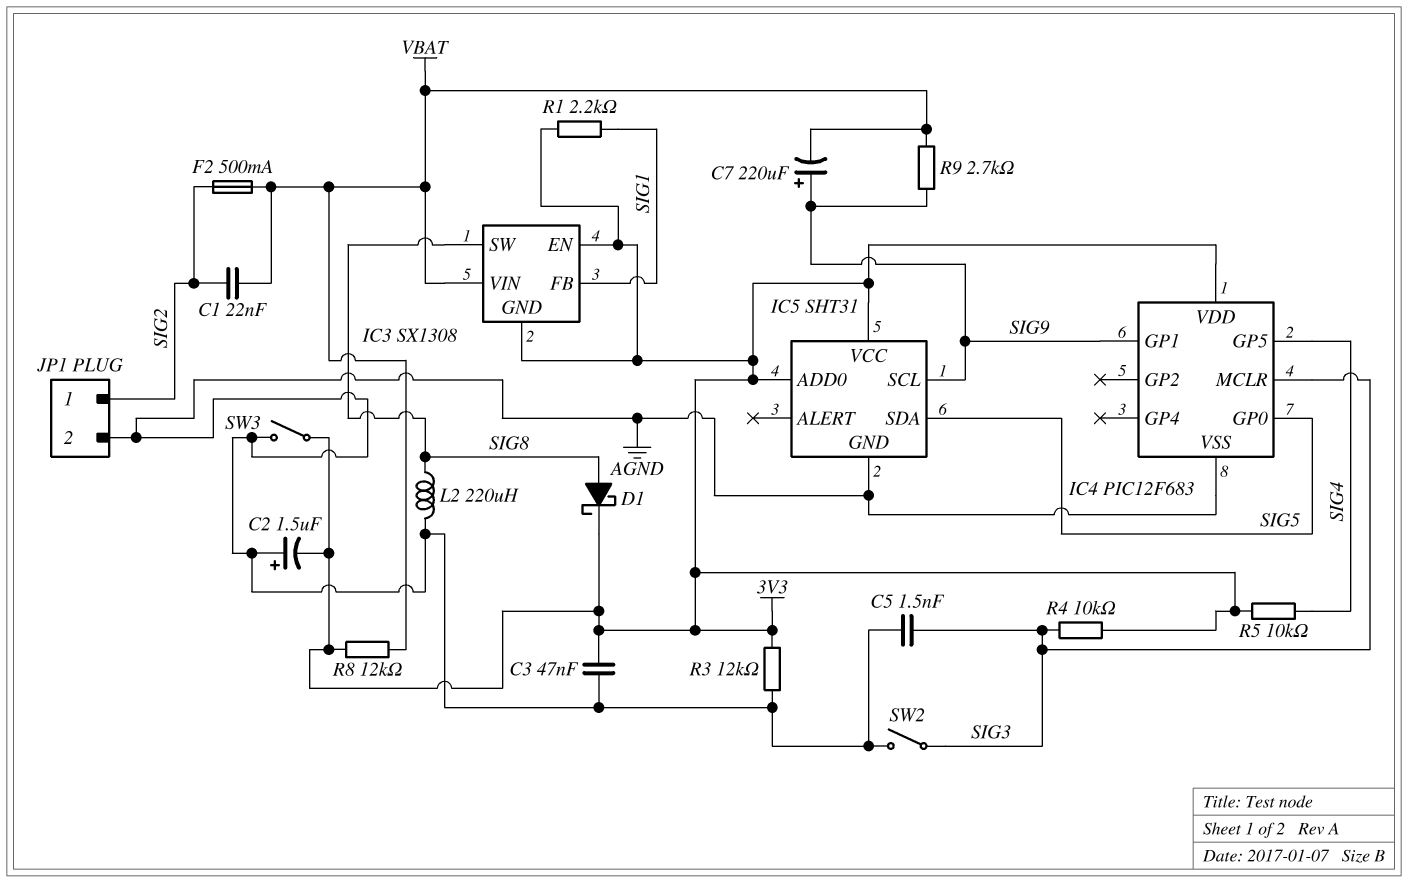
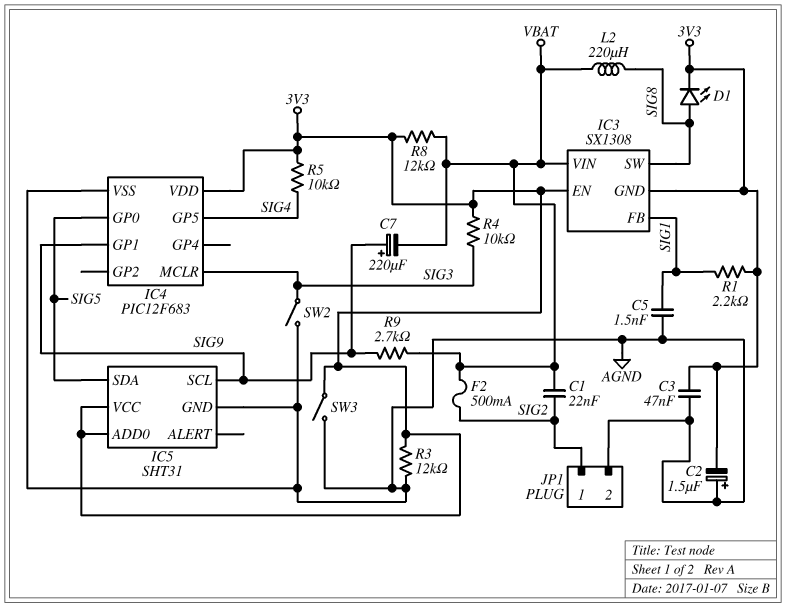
C5: 1.5nF (AGND, SIG3) -> 1.5nF (AGND, SIG1)
D1: schottky (A SIG8, K 3V3) -> LED (A SIG8, K 3V3)
L2: 220uH (AGND, SIG8) -> 220uH (SIG8, VBAT)

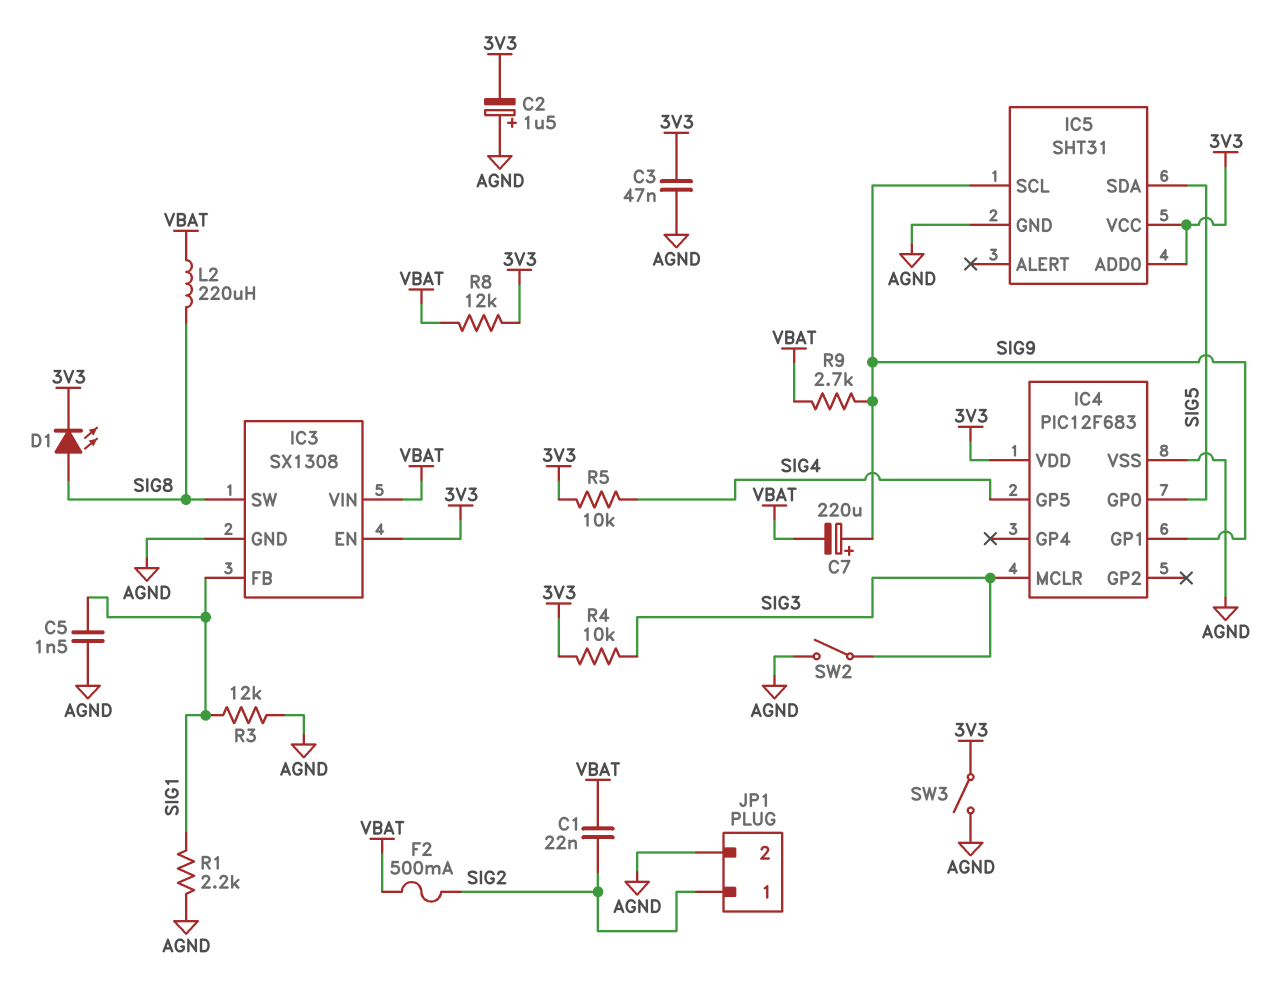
IC3 pin GND: 3V3 -> AGND
R1: 2.2k (3V3, SIG1) -> 2.2k (AGND, SIG1)
R3: 12k (3V3, AGND) -> 12k (AGND, SIG1)

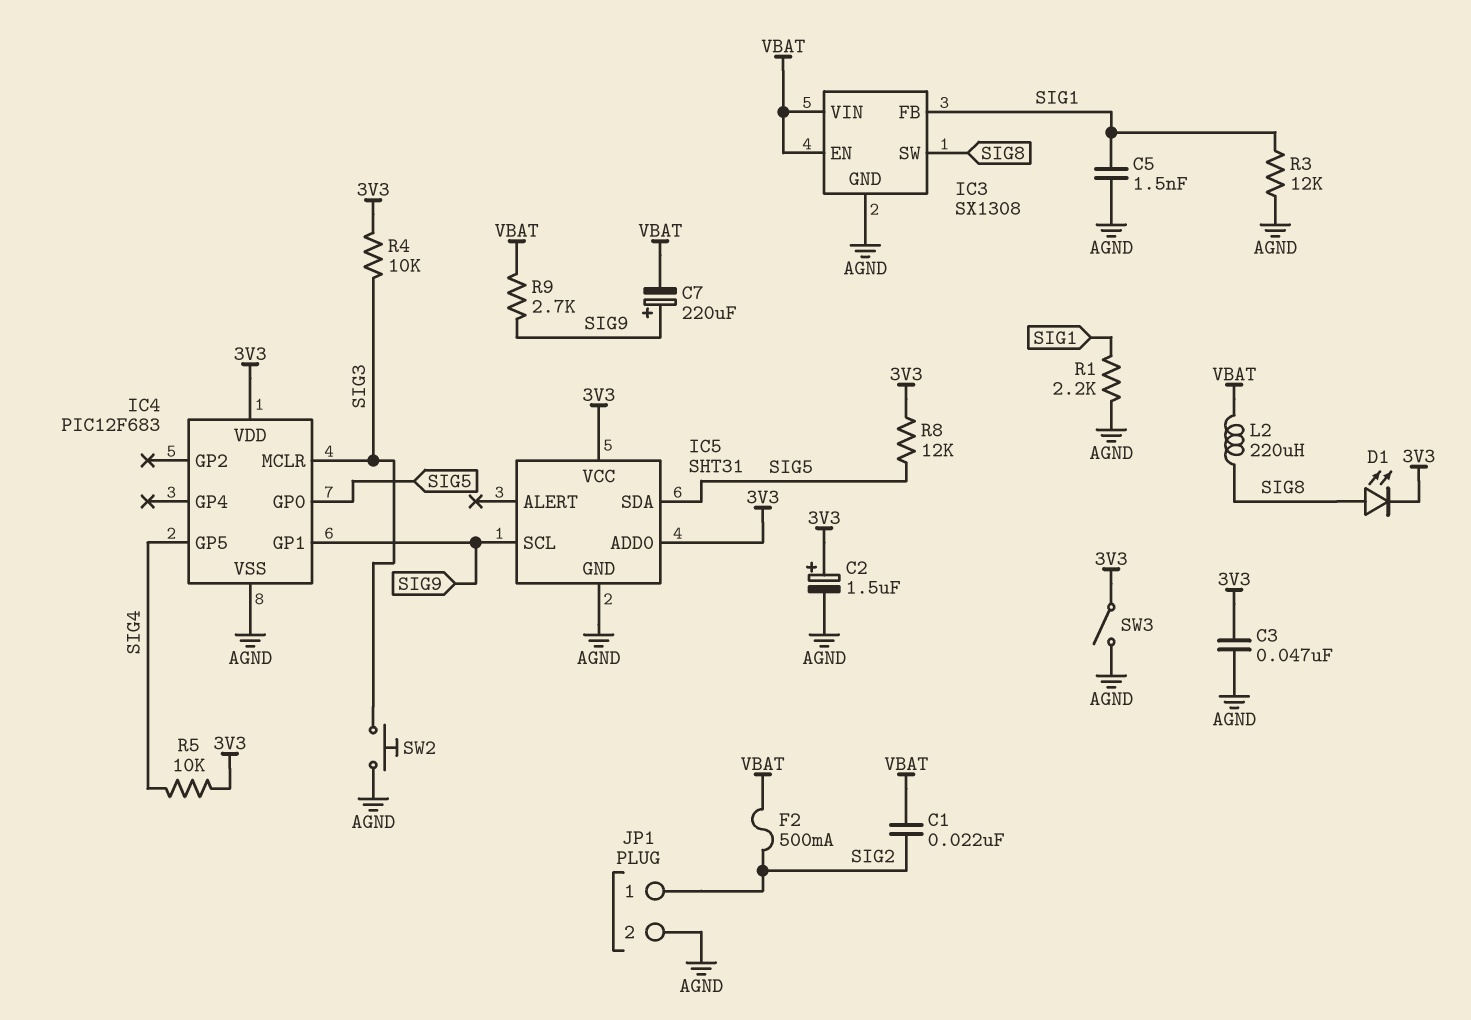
C2: 1.5uF (plus AGND, minus 3V3) -> 1.5uF (plus 3V3, minus AGND)
IC3 pin EN: 3V3 -> VBAT
R8: 12k (3V3, VBAT) -> 12k (3V3, SIG5)
SW2: switch (AGND, SIG3) -> button (AGND, SIG3)

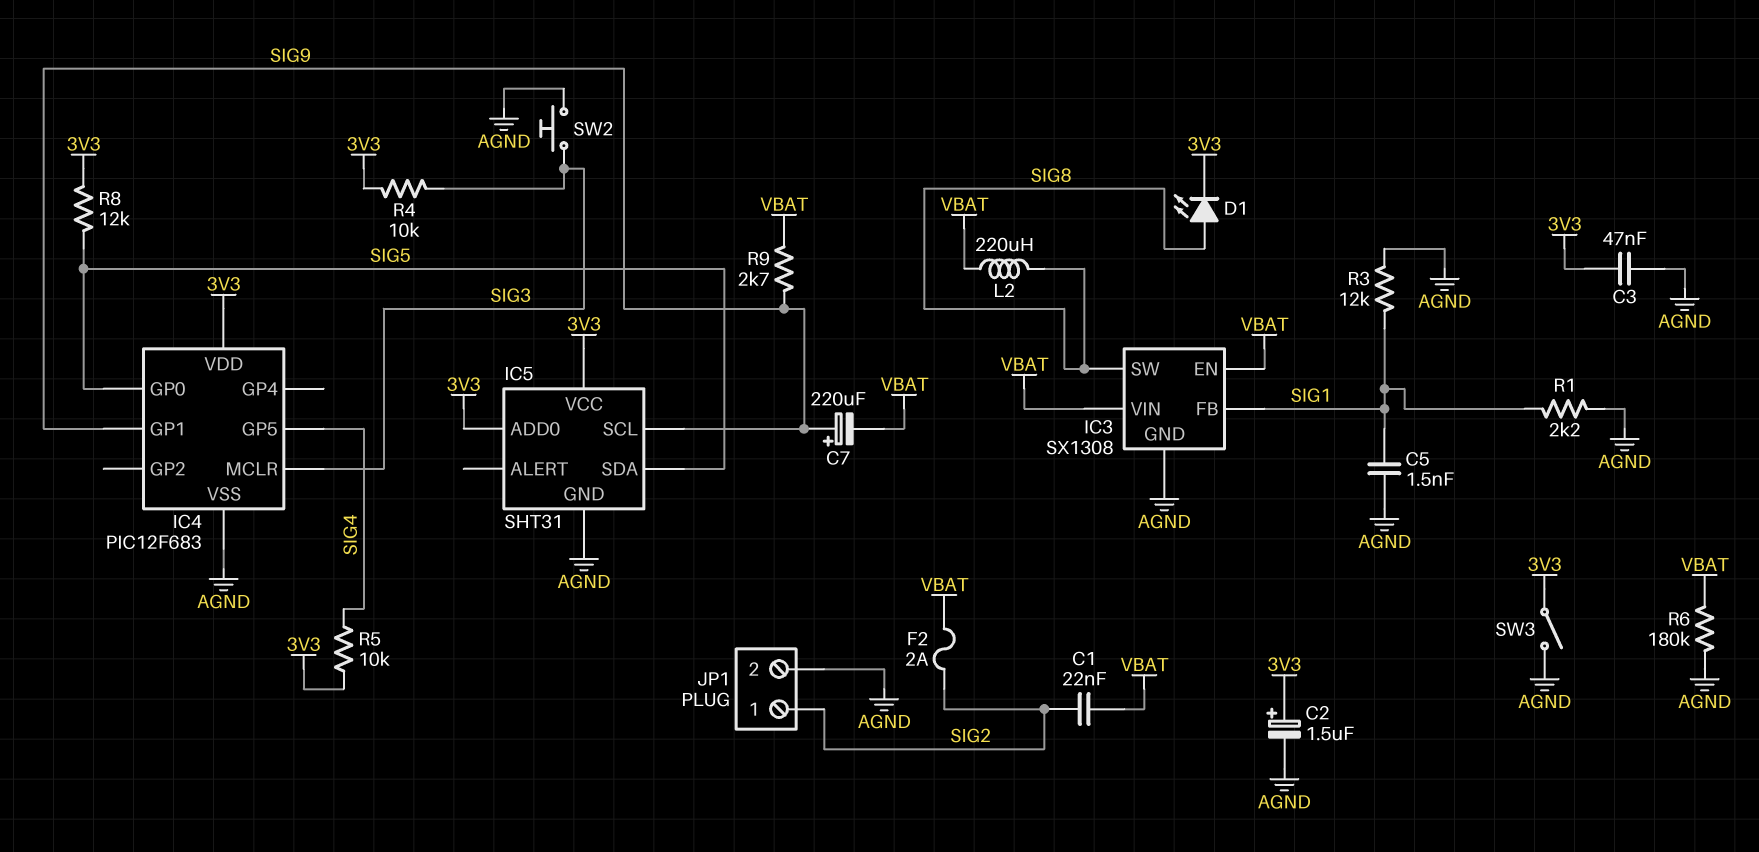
F2: 500mA (SIG2, VBAT) -> 2A (SIG2, VBAT)
R6: none -> 180k (AGND, VBAT)

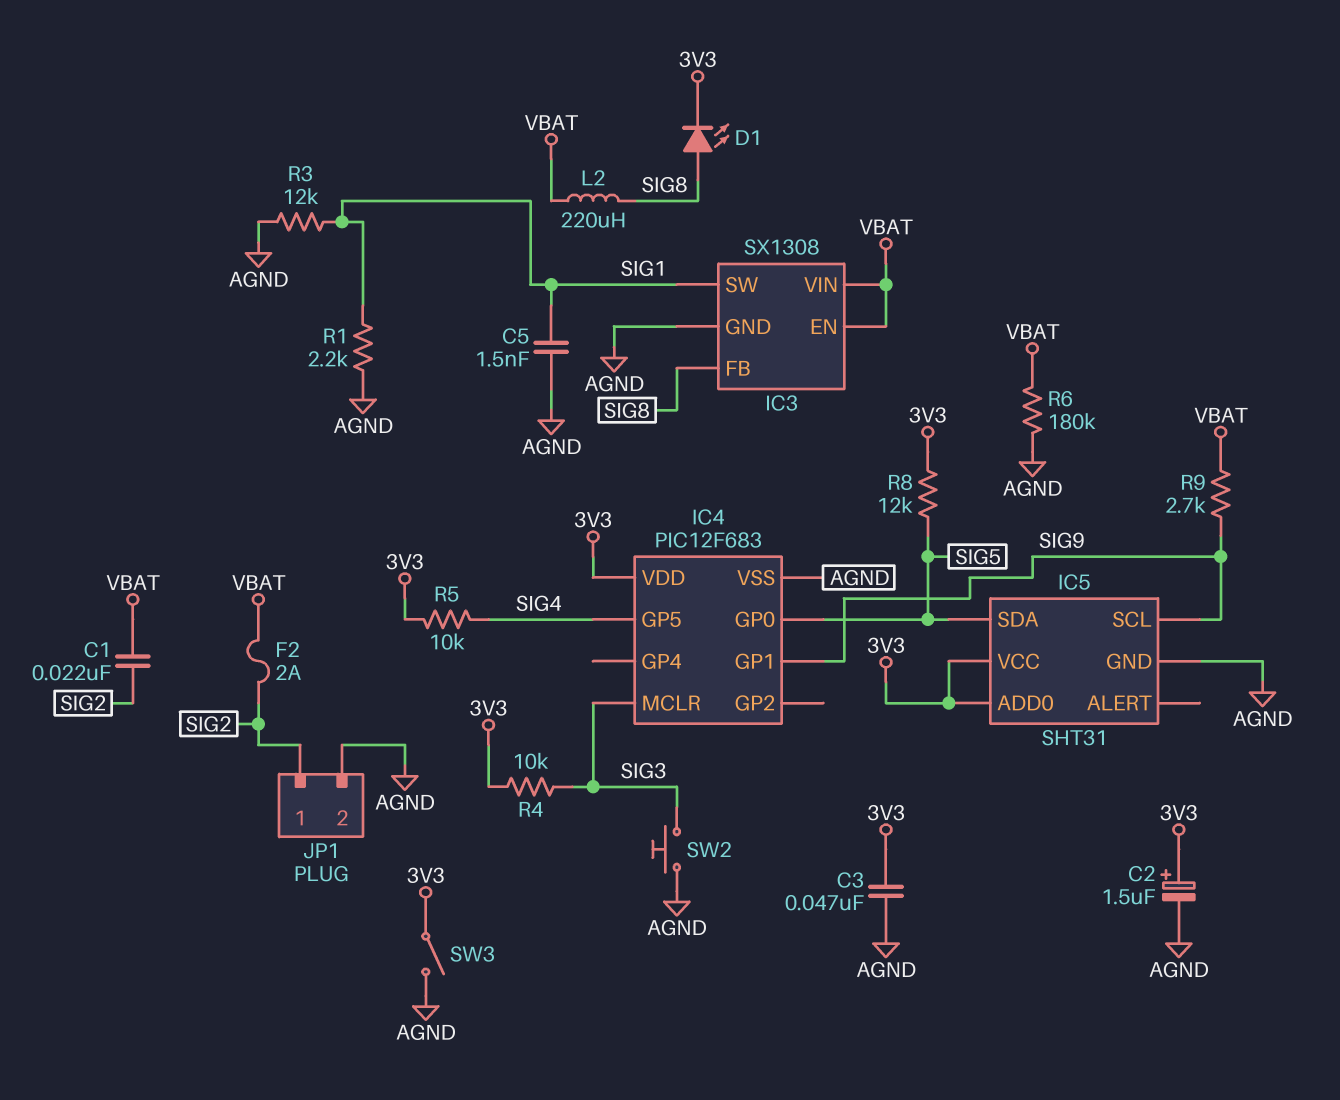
C7: 220uF (plus SIG9, minus VBAT) -> none
IC3 pin FB: SIG1 -> SIG8
IC3 pin SW: SIG8 -> SIG1

